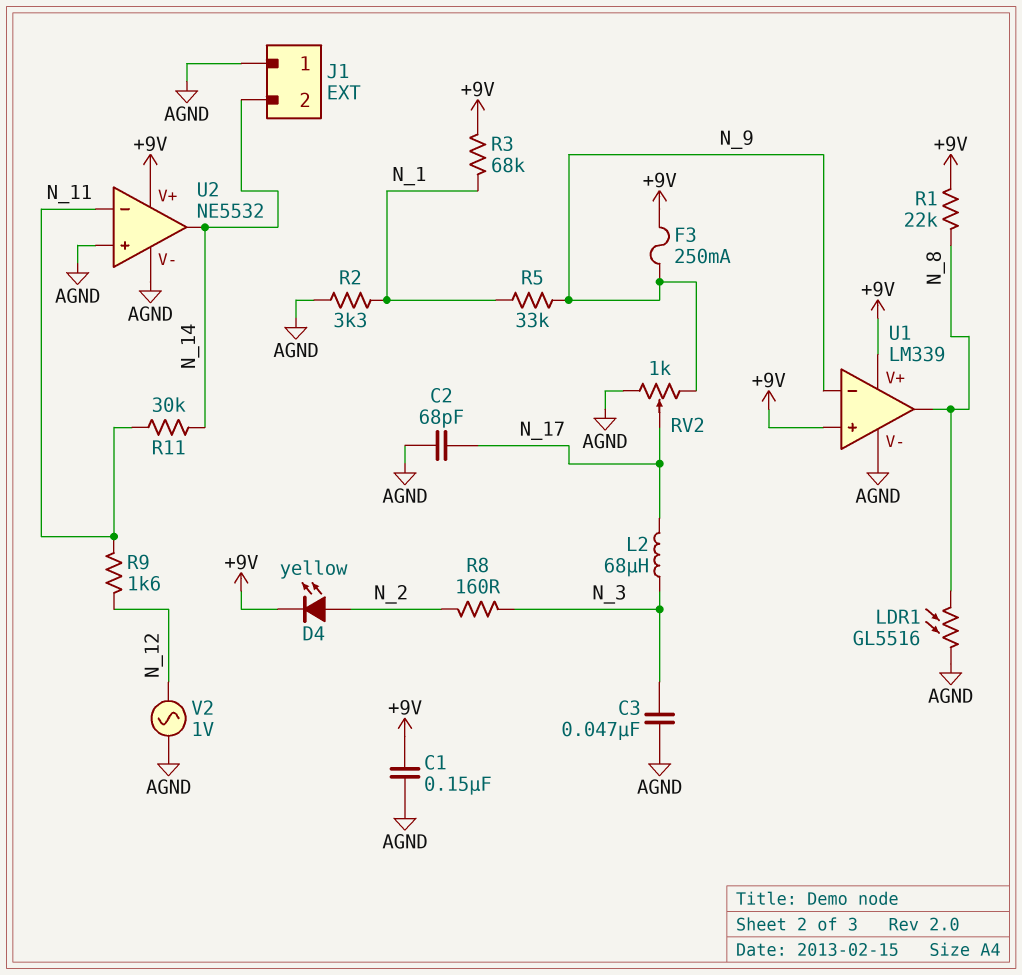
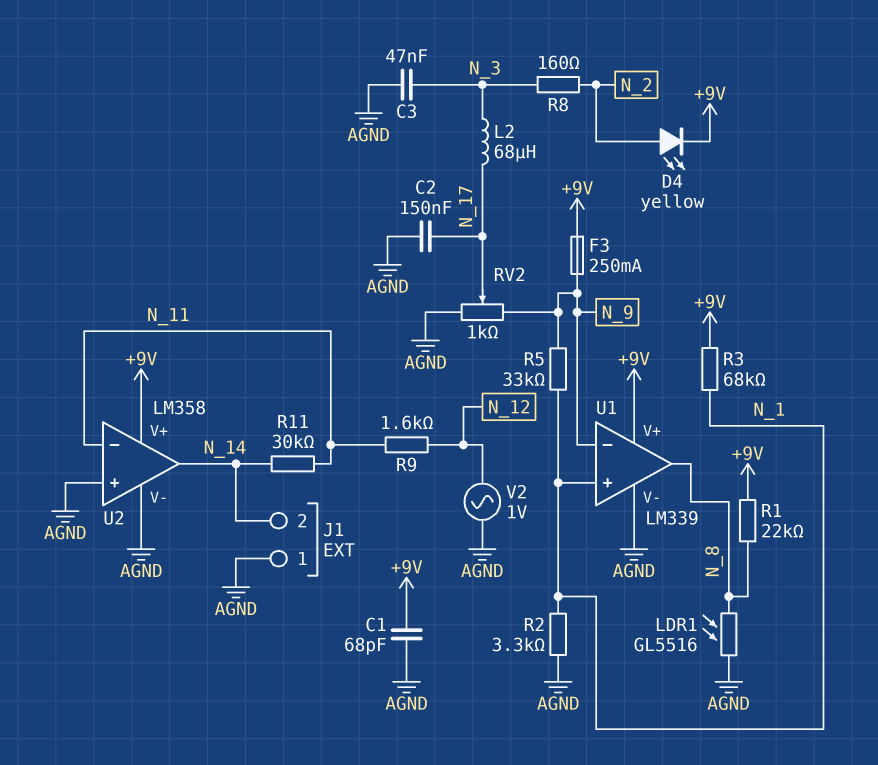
C1: 150nF (+9V, AGND) -> 68pF (+9V, AGND)
C2: 68pF (AGND, N_17) -> 150nF (AGND, N_17)
U1 pin in+: +9V -> N_1
U2: NE5532 -> LM358

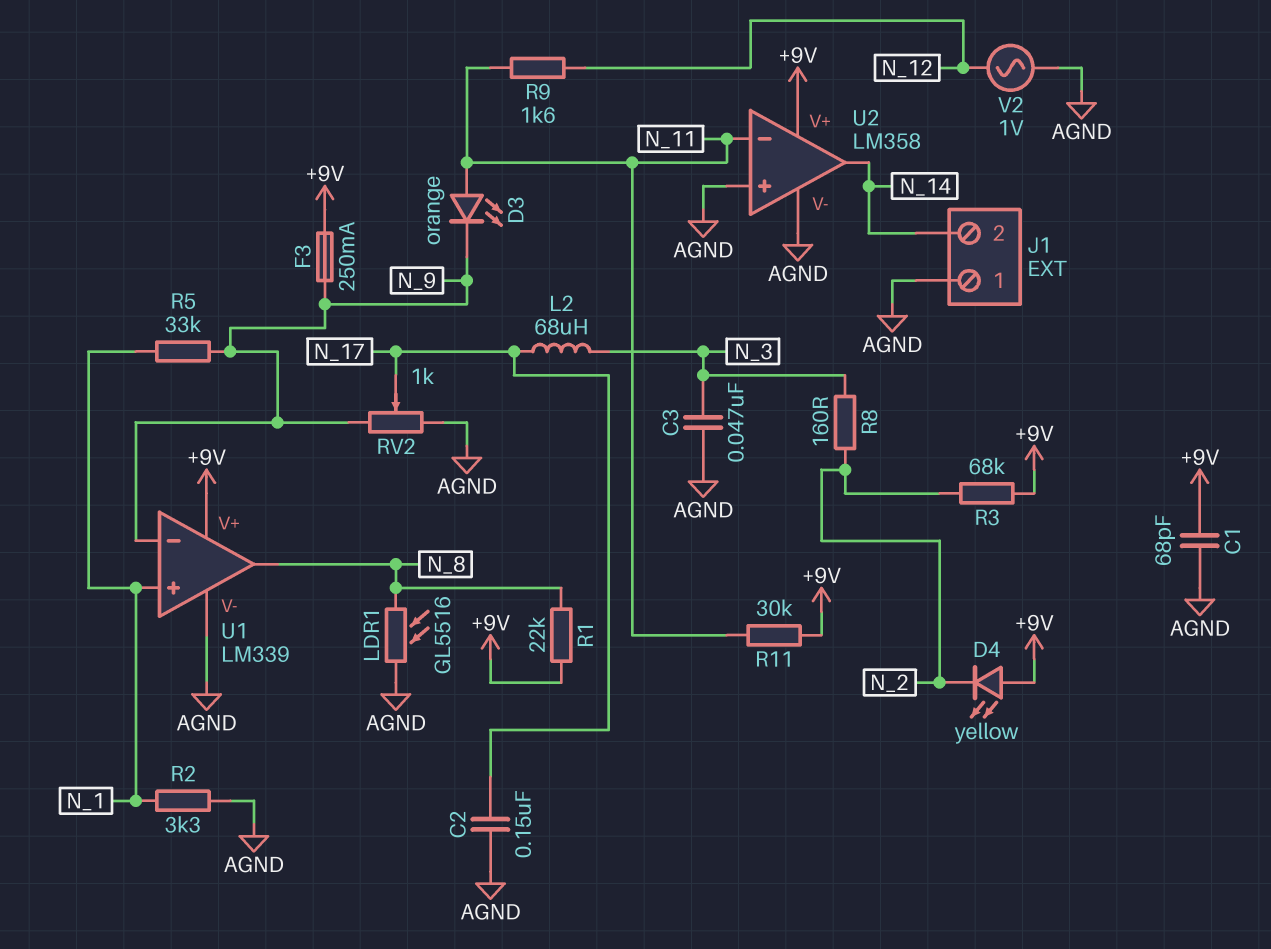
D3: none -> LED orange (A N_11, K N_9)
D4: LED yellow (A N_2, K +9V) -> LED yellow (A +9V, K N_2)
R3: 68k (+9V, N_1) -> 68k (+9V, N_2)
R11: 30k (N_11, N_14) -> 30k (+9V, N_11)

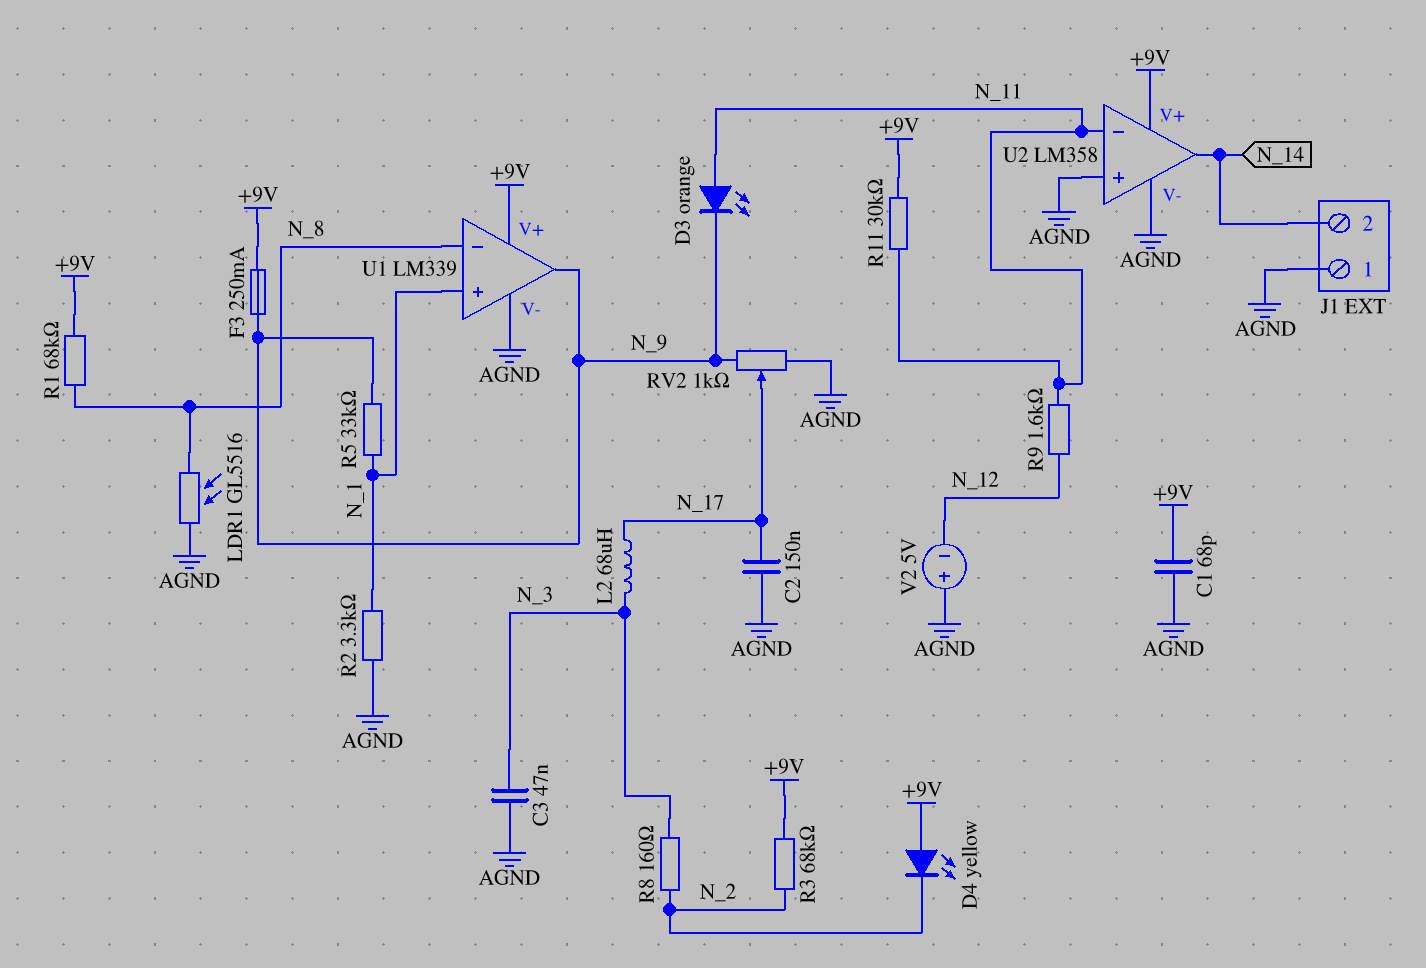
R1: 22k (+9V, N_8) -> 68k (+9V, N_8)
U1 pin in-: N_9 -> N_8
U1 pin out: N_8 -> N_9
V2: AC 1V (AGND, N_12) -> 5V (plus AGND, minus N_12)

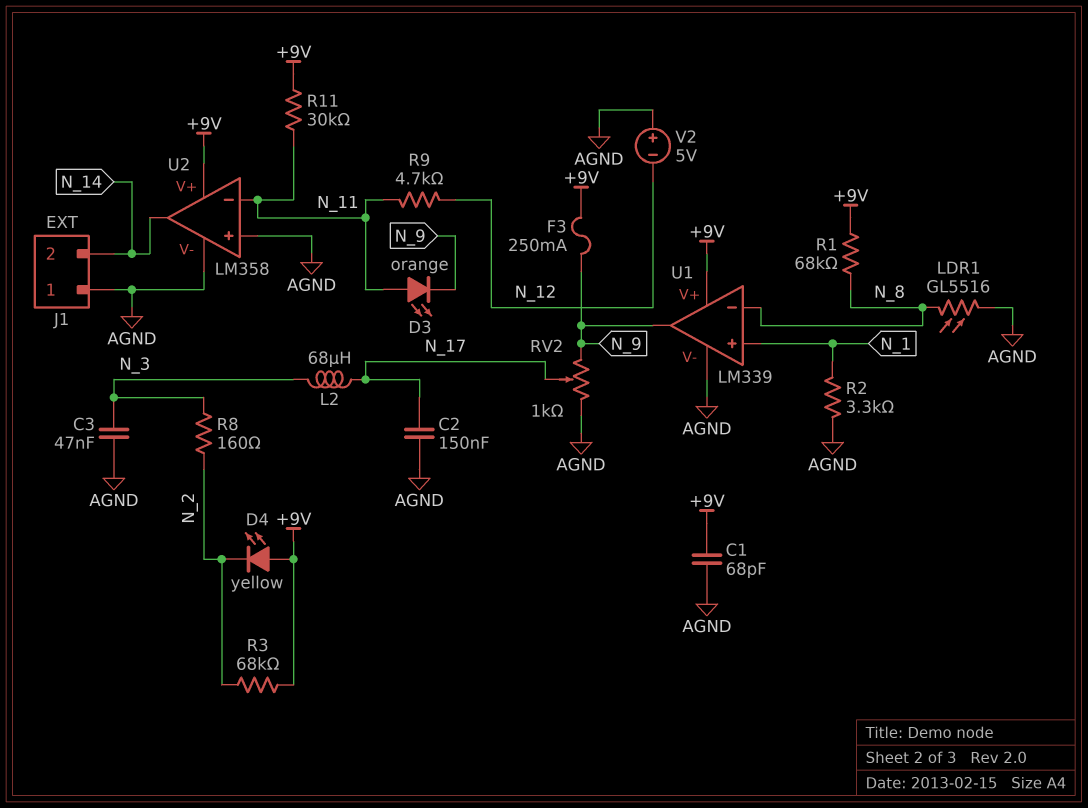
R5: 33k (N_1, N_9) -> none
R9: 1.6k (N_11, N_12) -> 4.7k (N_11, N_12)

